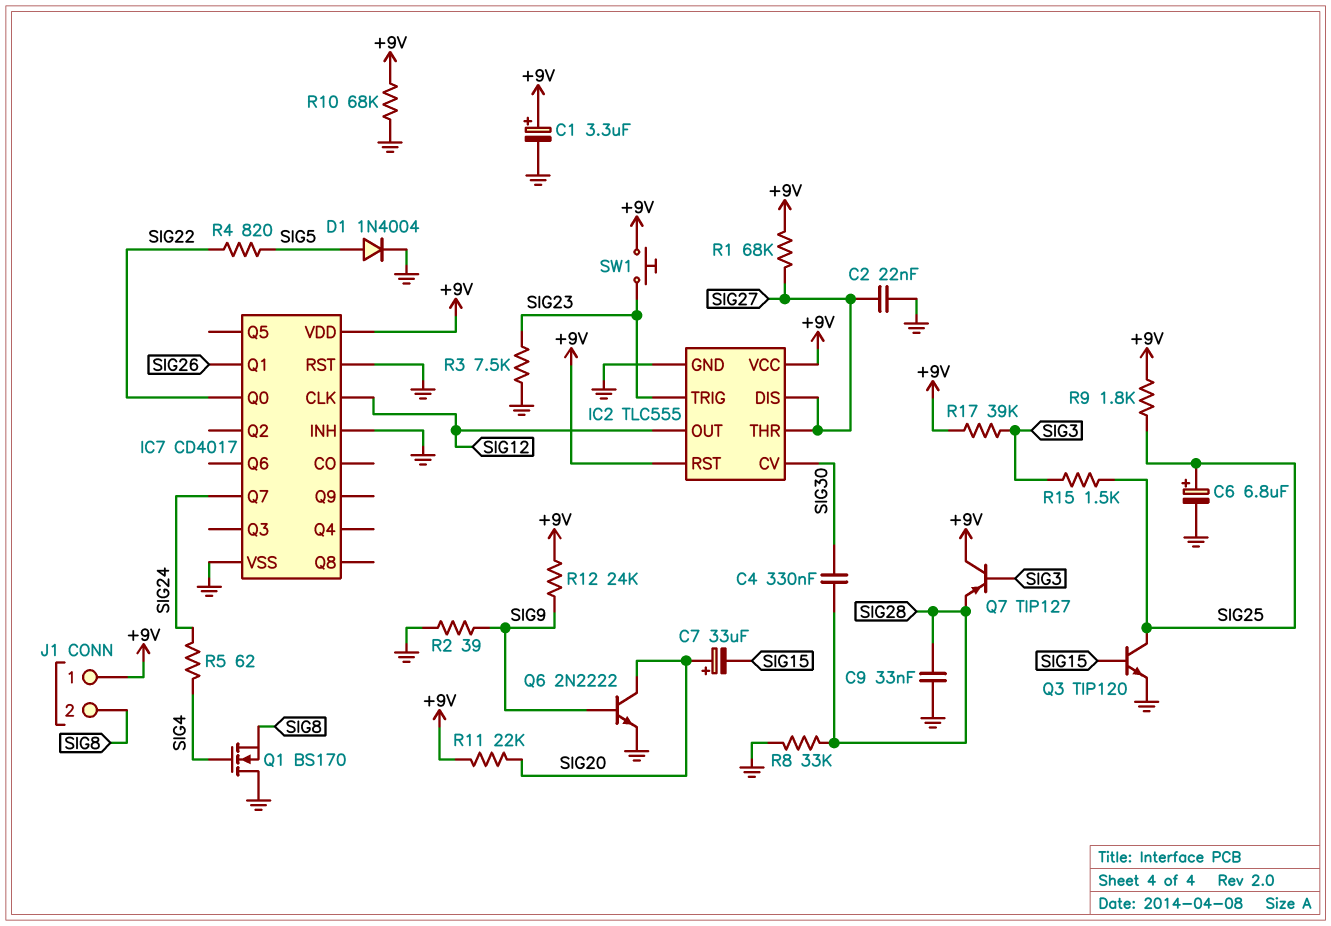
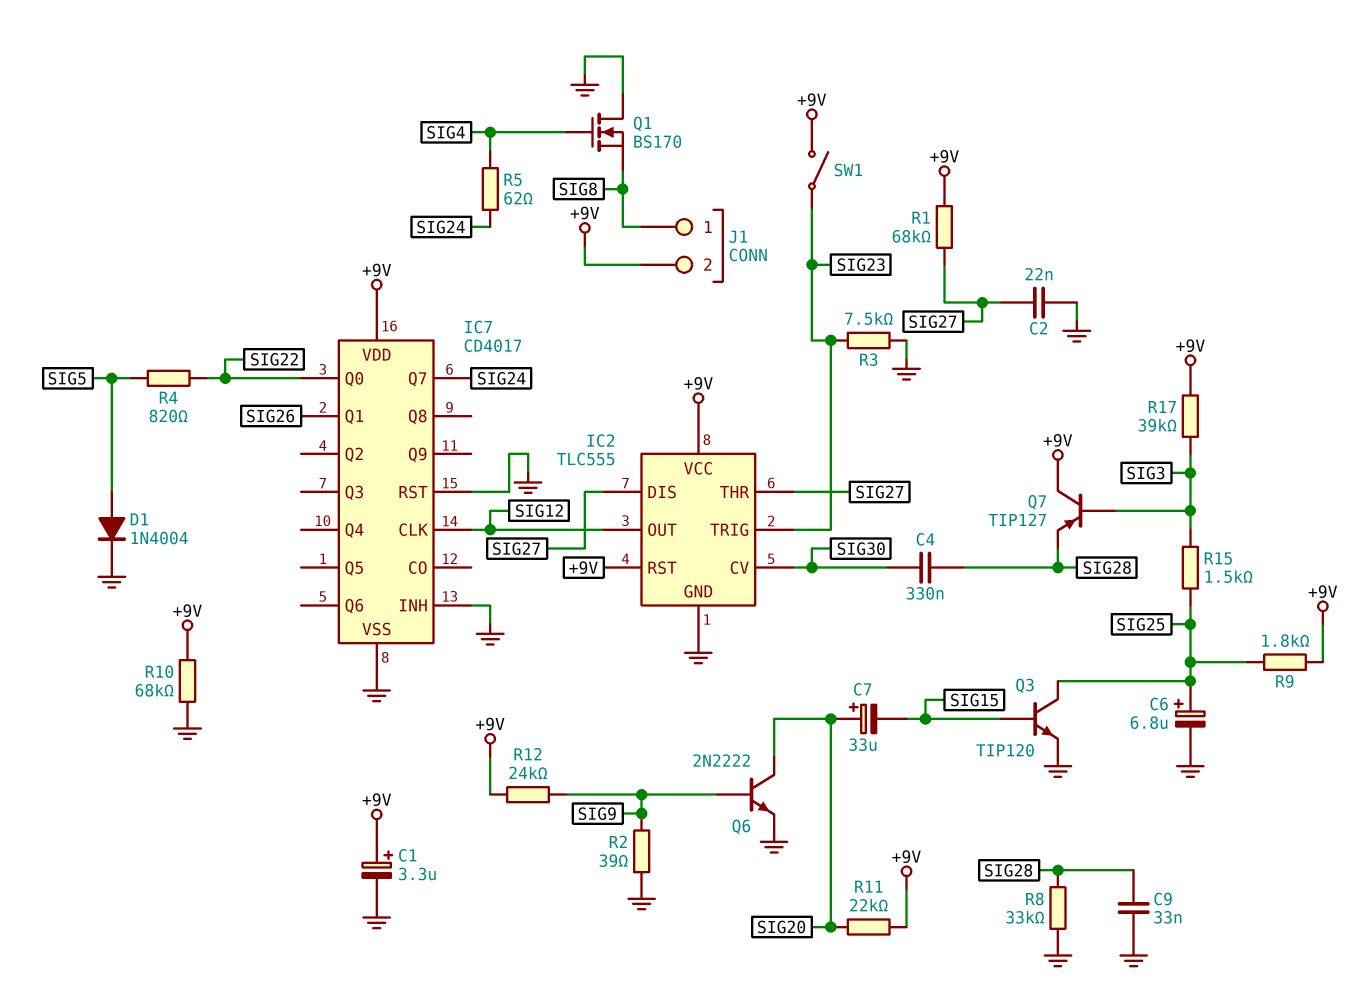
J1 pin 1: +9V -> SIG8
J1 pin 2: SIG8 -> +9V
SW1: button (+9V, SIG23) -> switch (+9V, SIG23)

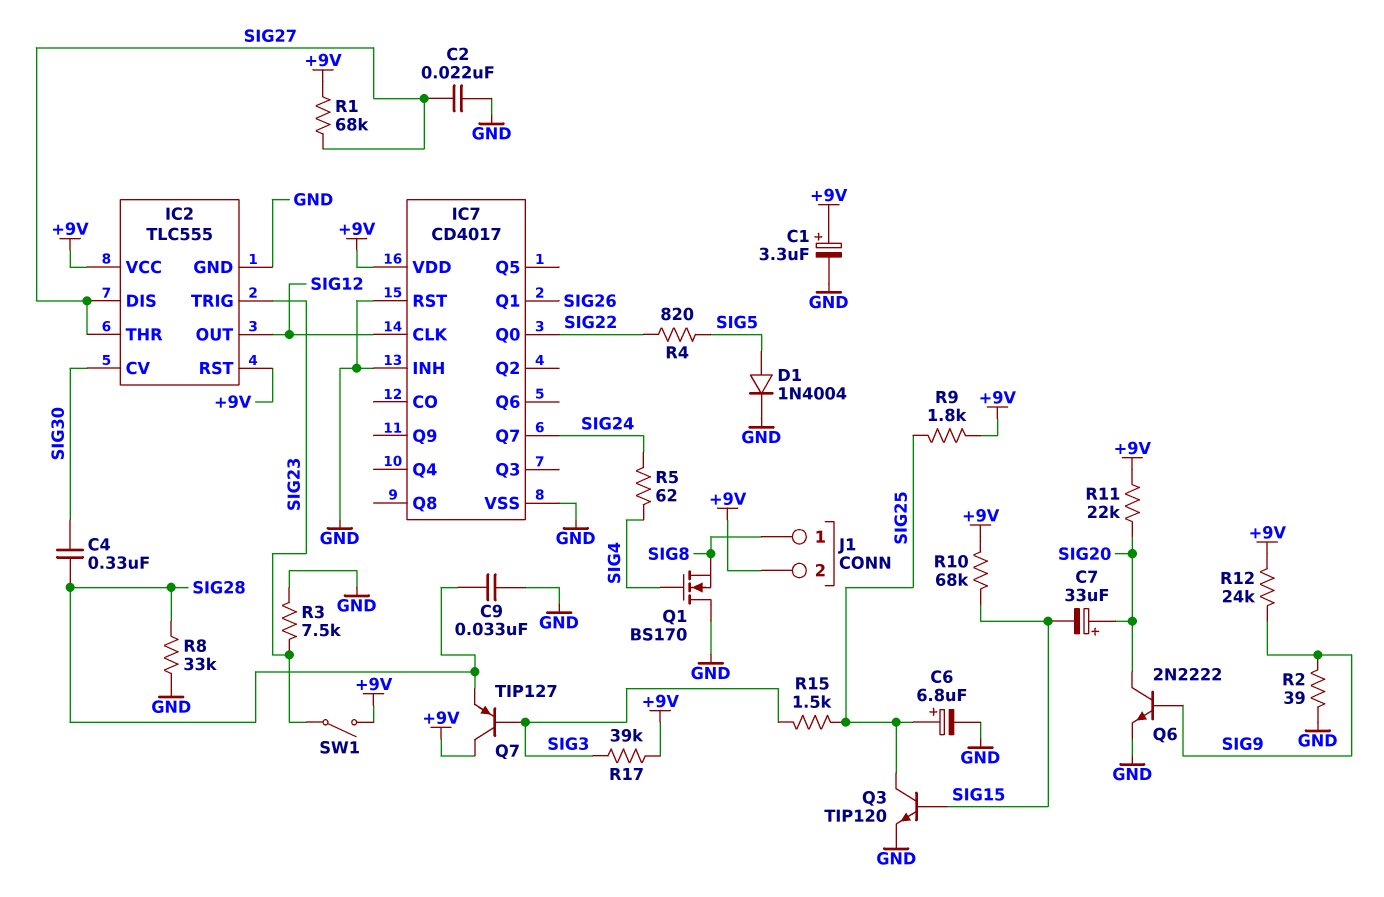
R10: 68k (+9V, GND) -> 68k (+9V, SIG15)

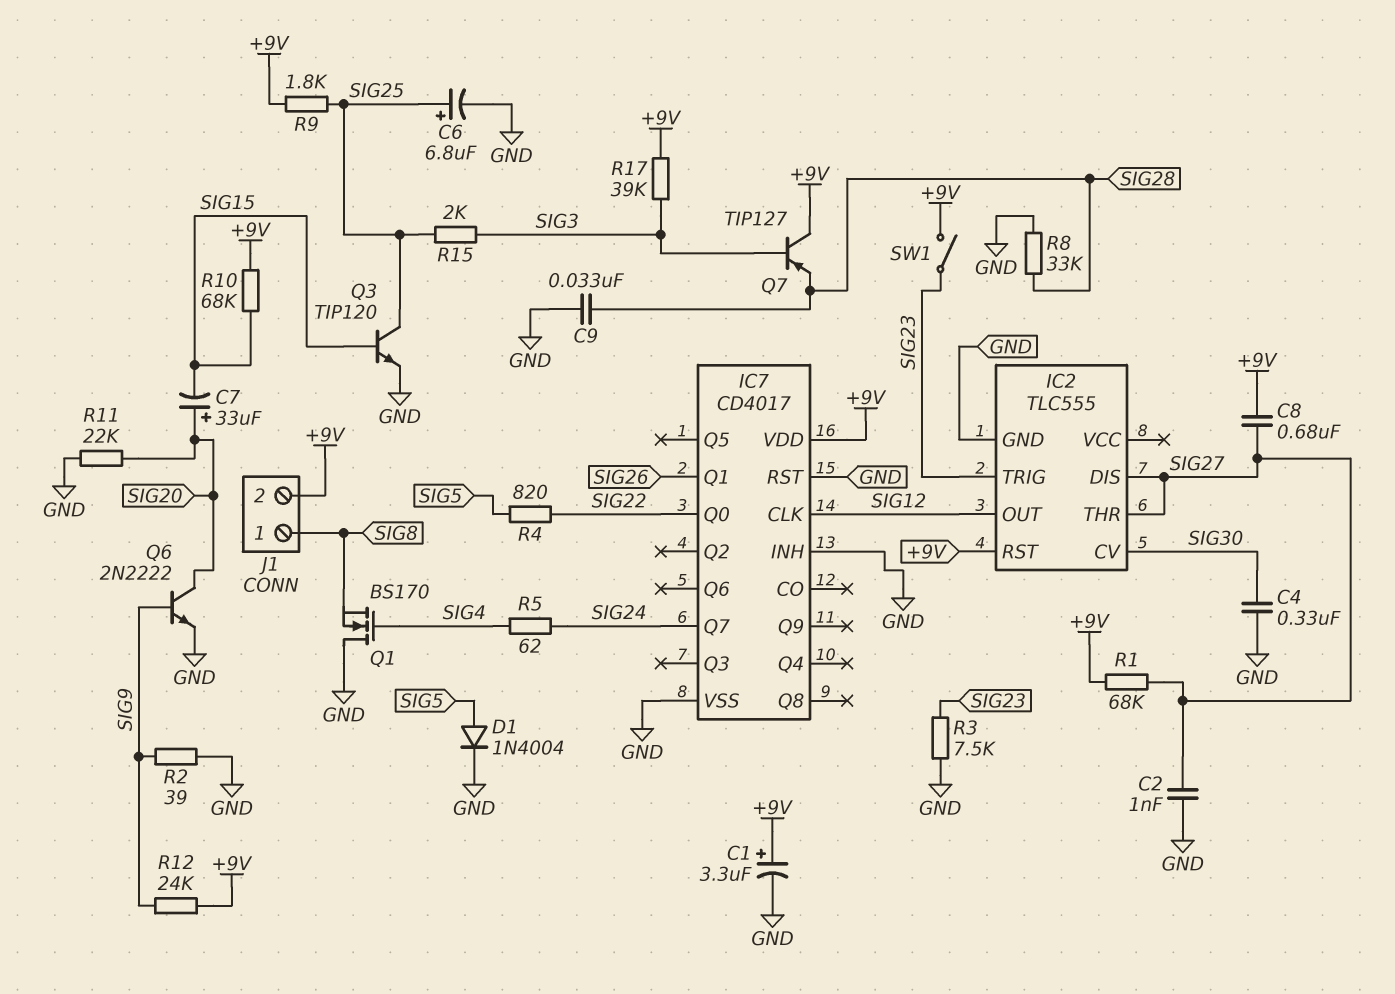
C2: 22nF (GND, SIG27) -> 1nF (GND, SIG27)
C4: 330nF (SIG28, SIG30) -> 330nF (GND, SIG30)
C8: none -> 680nF (+9V, SIG27)
IC2 pin VCC: +9V -> none
R11: 22k (+9V, SIG20) -> 22k (GND, SIG20)
R15: 1.5k (SIG3, SIG25) -> 2k (SIG3, SIG25)

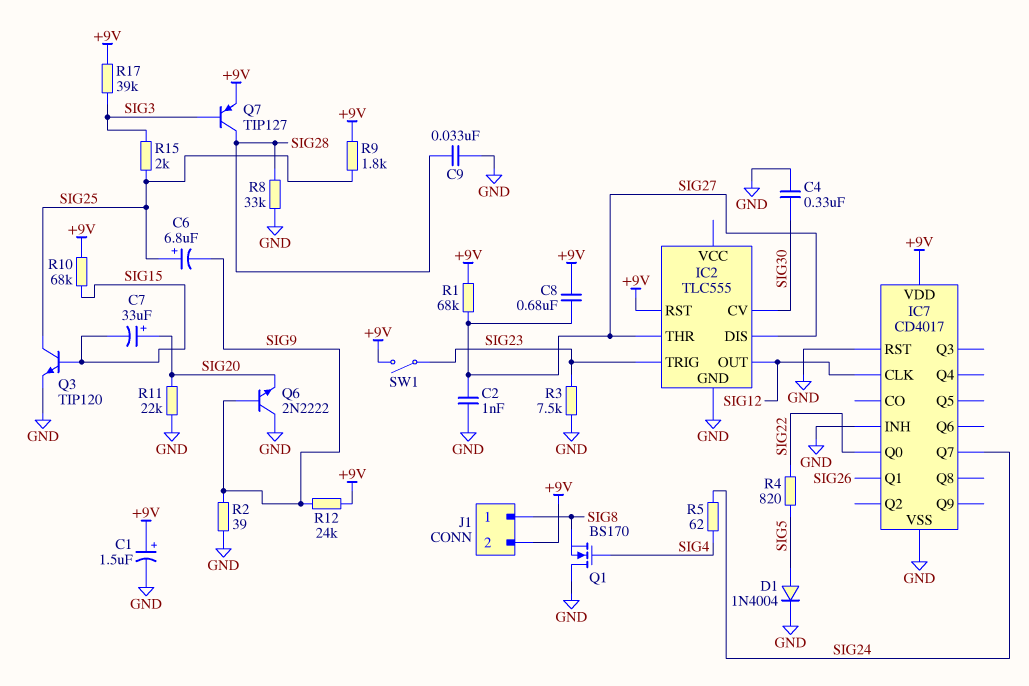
C1: 3.3uF (plus +9V, minus GND) -> 1.5uF (plus +9V, minus GND)
C6: 6.8uF (plus SIG25, minus GND) -> 6.8uF (plus SIG25, minus SIG9)
Q6: NPN 2N2222 (B SIG9, C SIG20, E GND) -> NPN 2N2222 (B SIG9, C GND, E SIG20)
Q7: PNP TIP127 (B SIG3, C +9V, E SIG28) -> PNP TIP127 (B SIG3, C SIG28, E +9V)

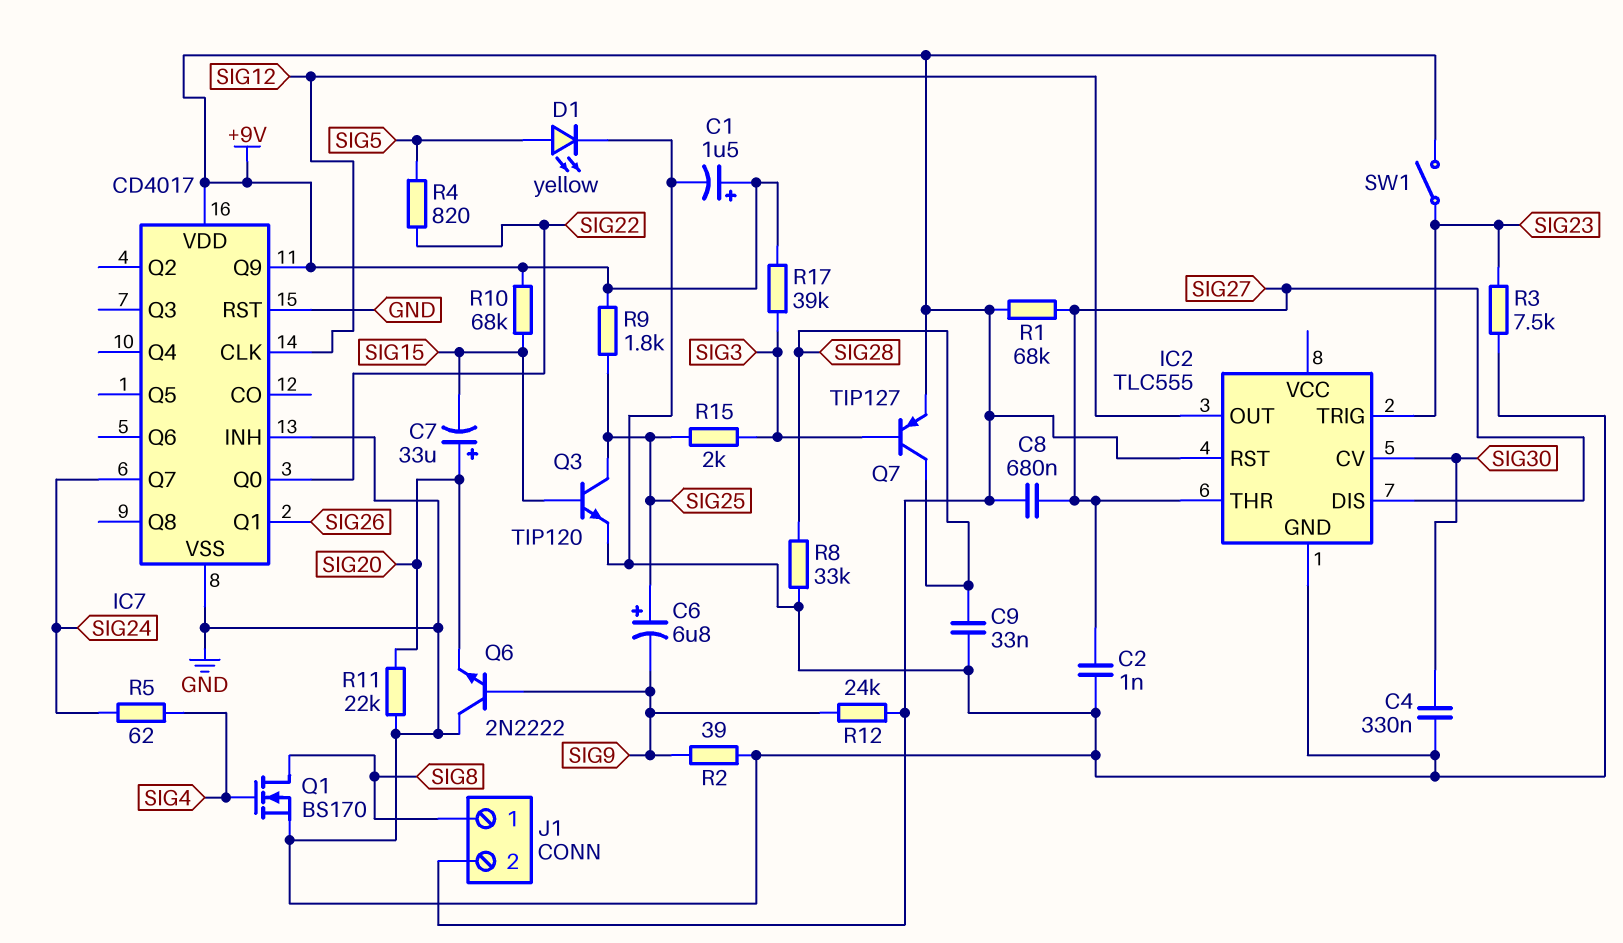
D1: diode 1N4004 (A SIG5, K GND) -> LED yellow (A SIG5, K GND)
IC7 pin Q9: none -> +9V
Q1: NMOS BS170 (G SIG4, D GND, S SIG8) -> NMOS BS170 (G SIG4, D SIG8, S GND)

